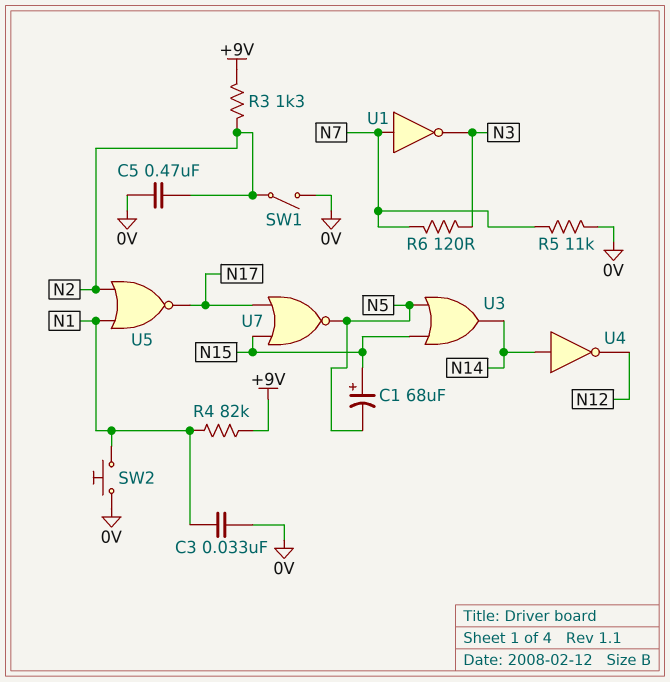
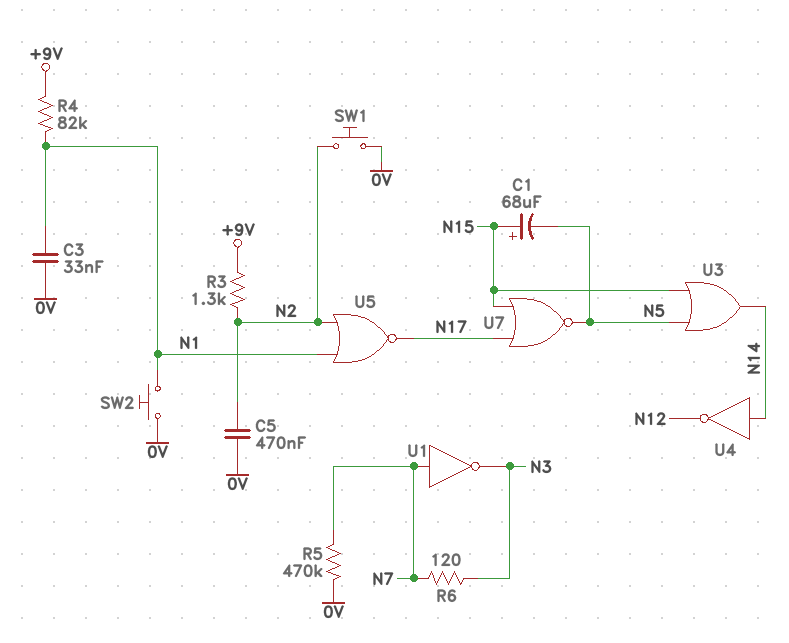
R5: 11k (0V, N7) -> 470k (0V, N7)
SW1: switch (0V, N2) -> button (0V, N2)

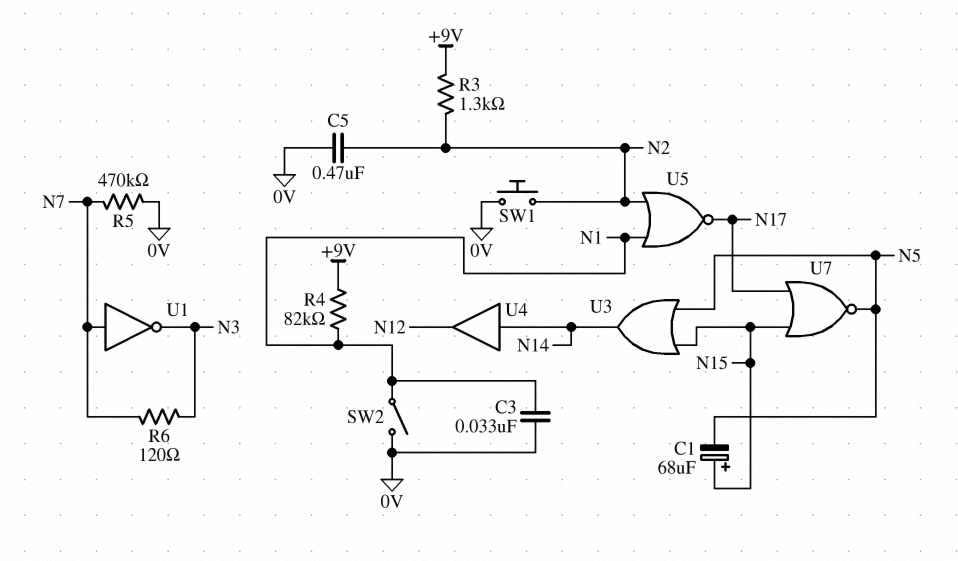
SW2: button (0V, N1) -> switch (0V, N1)
U4: NOT (in N14, out N12) -> buffer (in N14, out N12)

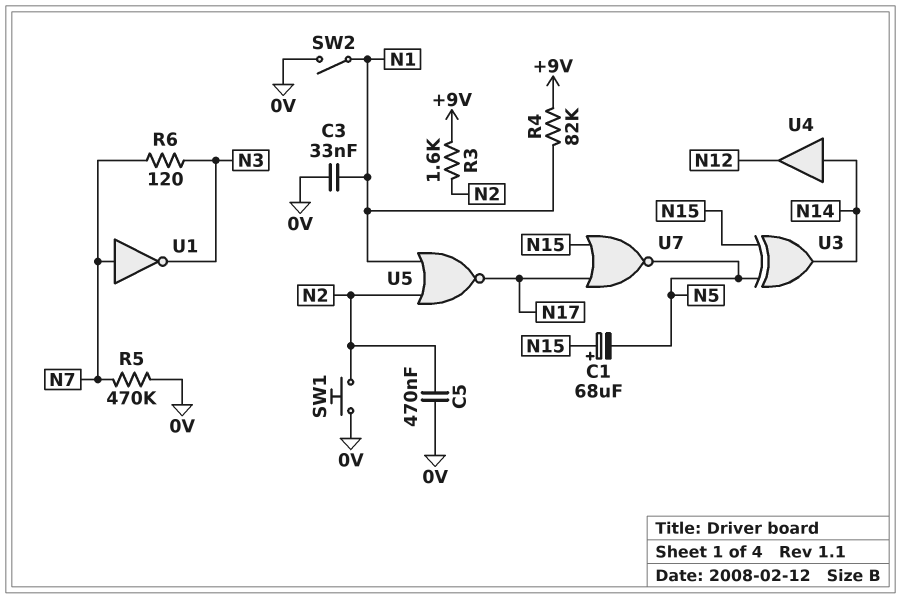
R3: 1.3k (+9V, N2) -> 1.6k (+9V, N2)
U3: OR (in N5, in N15, out N14) -> XOR (in N5, in N15, out N14)

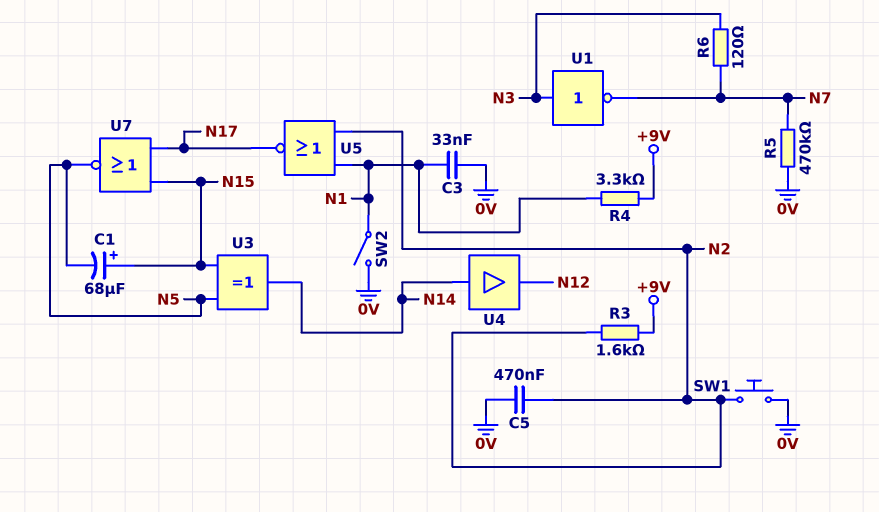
R4: 82k (+9V, N1) -> 3.3k (+9V, N1)
U1: NOT (in N7, out N3) -> NOT (in N3, out N7)

